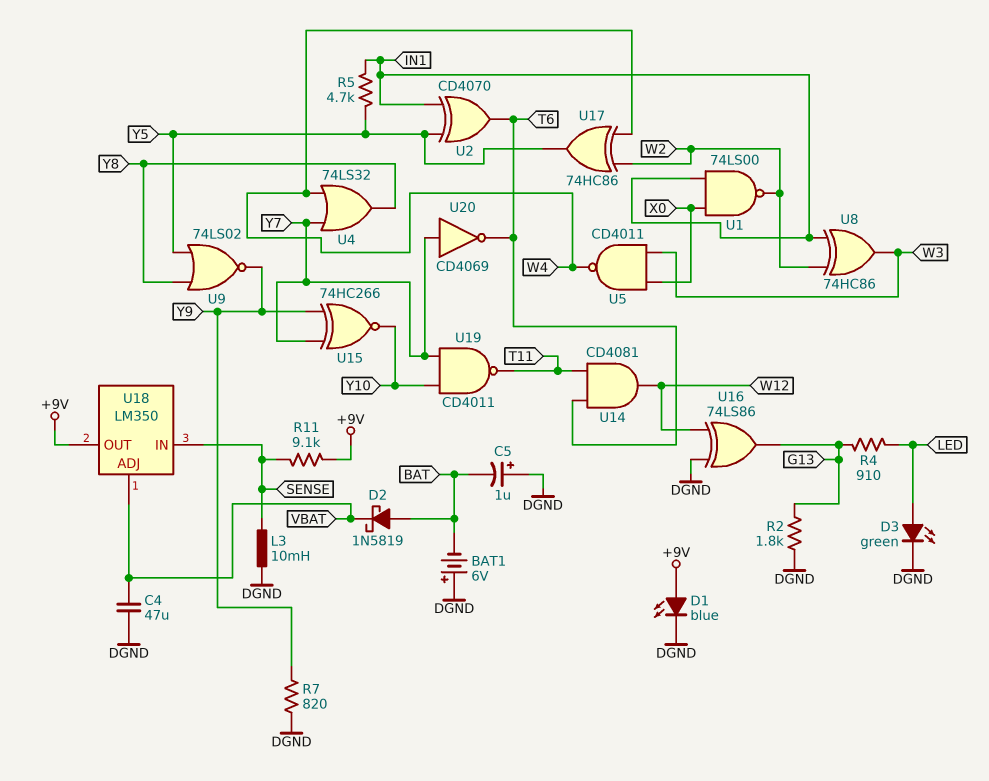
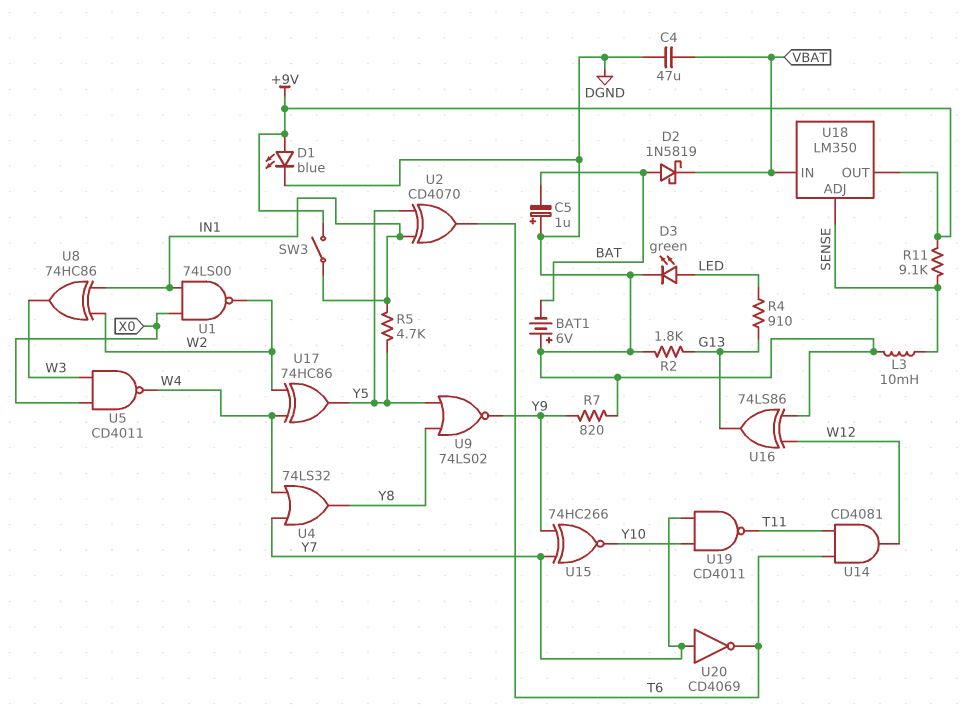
SW3: none -> switch (+9V, IN1)
U18 pin ADJ: VBAT -> SENSE
U18 pin IN: SENSE -> VBAT

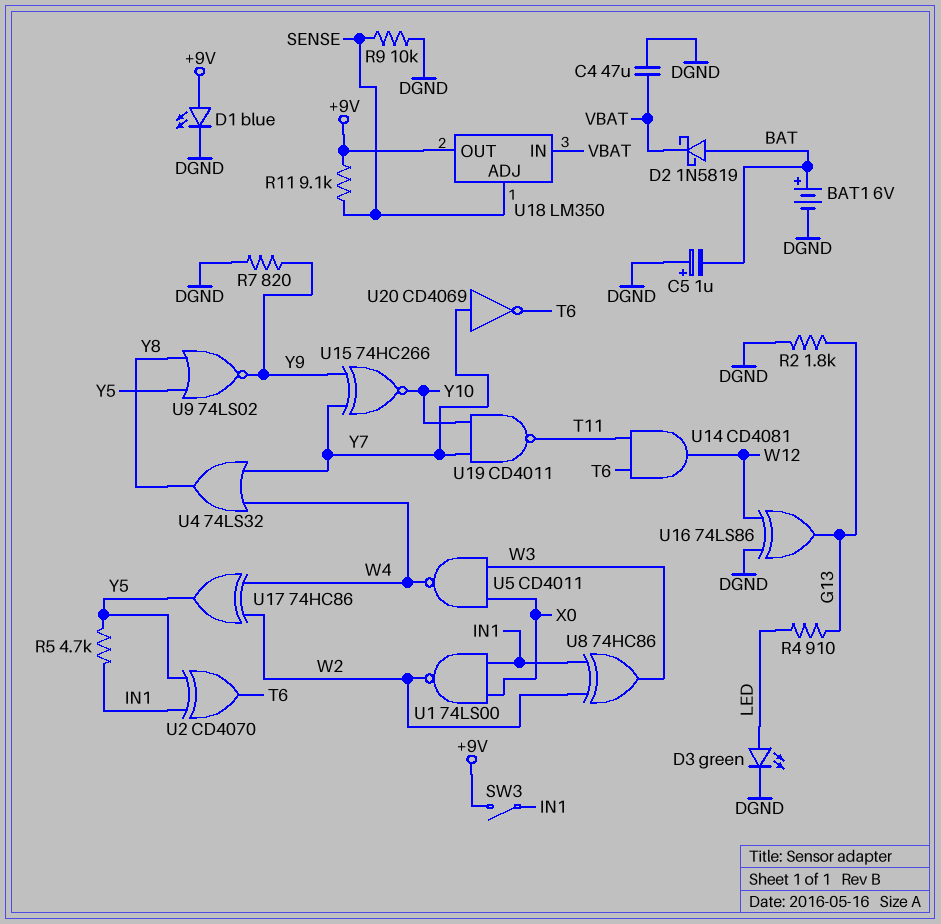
BAT1: 6V (plus DGND, minus BAT) -> 6V (plus BAT, minus DGND)
L3: 10mH (DGND, SENSE) -> none
R9: none -> 10k (DGND, SENSE)

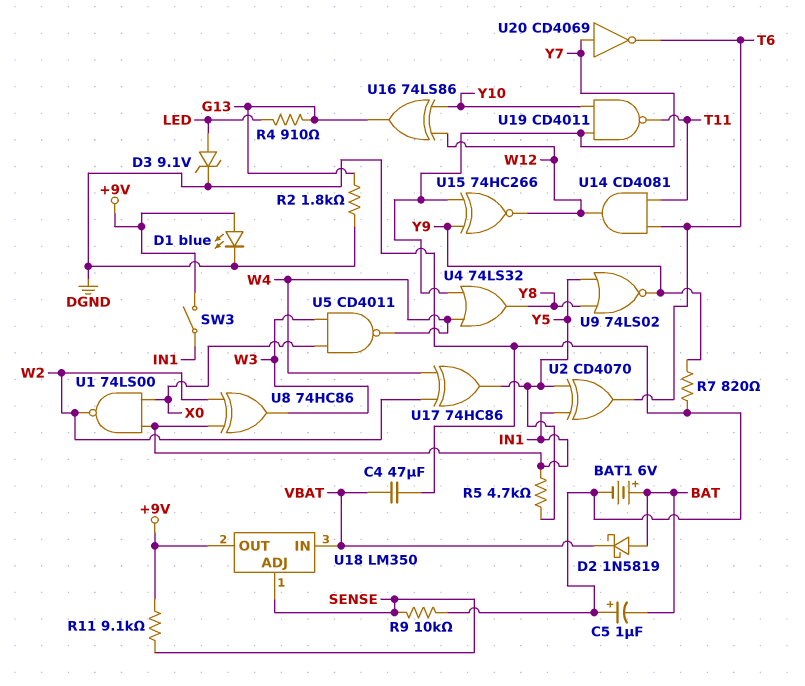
D3: LED green (A LED, K DGND) -> zener 9.1V (A LED, K DGND)
U15: XNOR 74HC266 (in Y7, in Y9, out Y10) -> XNOR 74HC266 (in Y7, in Y9, out W12)
U16: XOR 74LS86 (in DGND, in W12, out G13) -> XOR 74LS86 (in W12, in Y10, out G13)

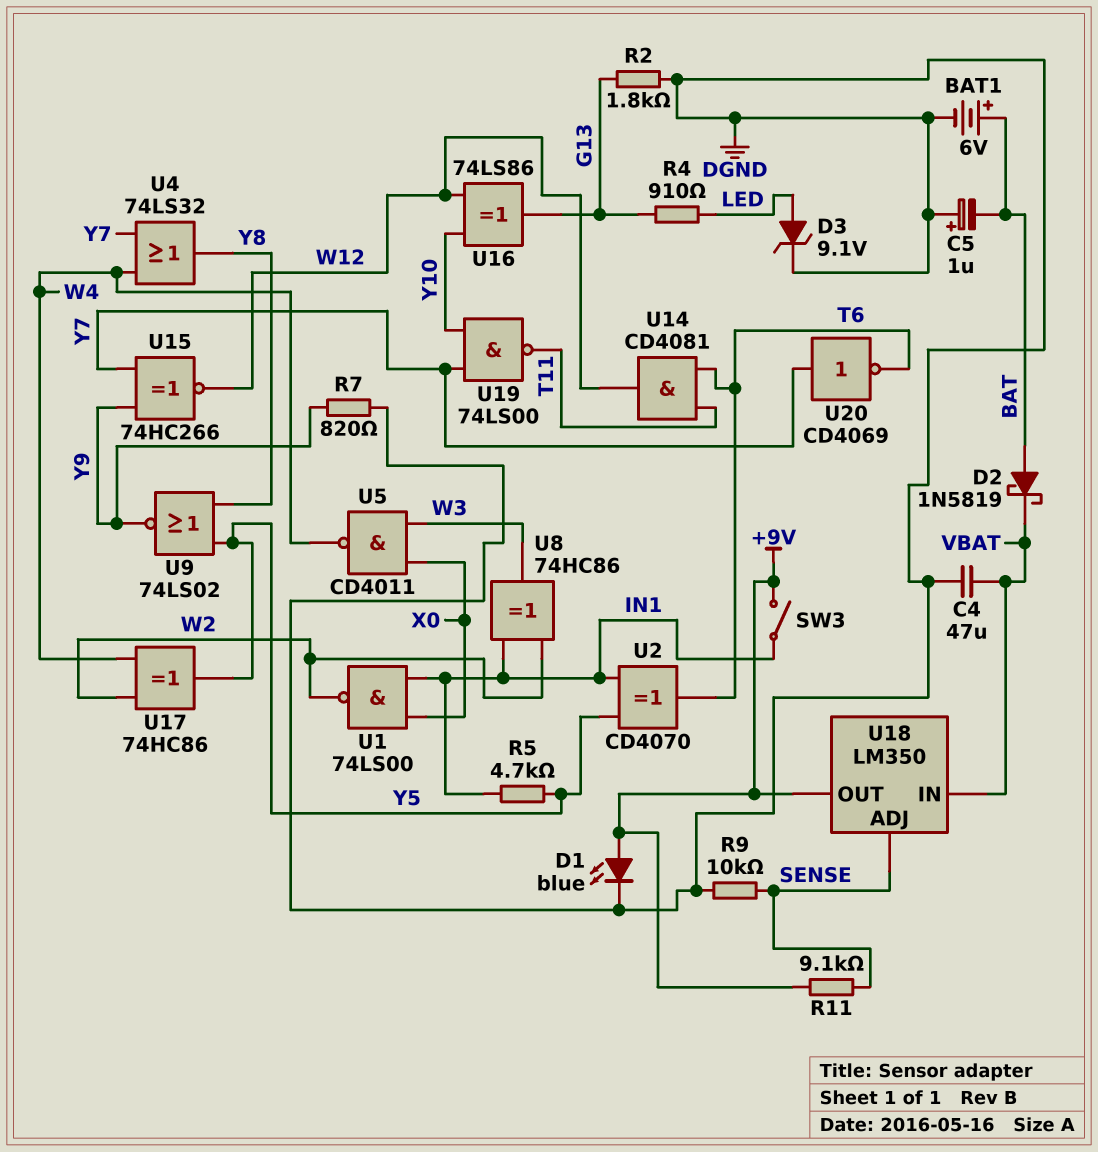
U19: NAND CD4011 (in Y7, in Y10, out T11) -> NAND 74LS00 (in Y7, in Y10, out T11)

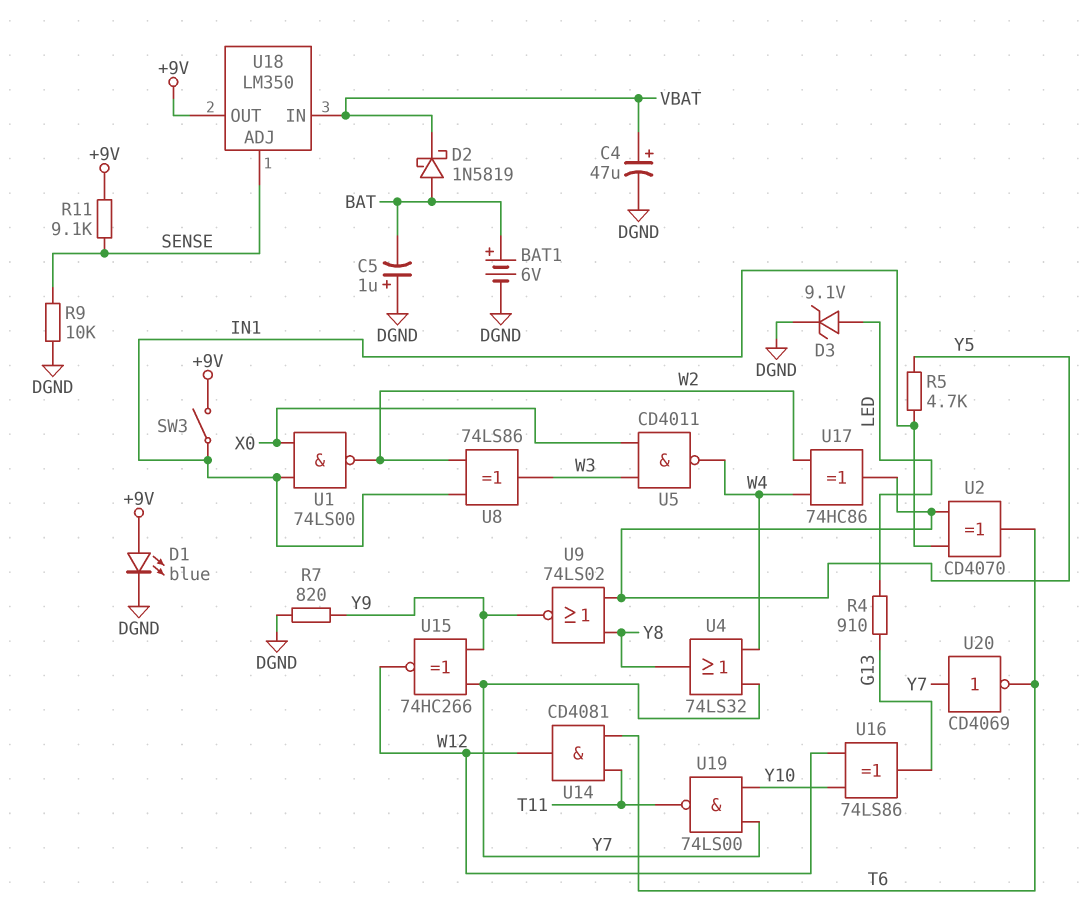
C4: 47uF (DGND, VBAT) -> 47uF (plus VBAT, minus DGND)
R2: 1.8k (DGND, G13) -> none
U8: XOR 74HC86 (in IN1, in W2, out W3) -> XOR 74LS86 (in IN1, in W2, out W3)

